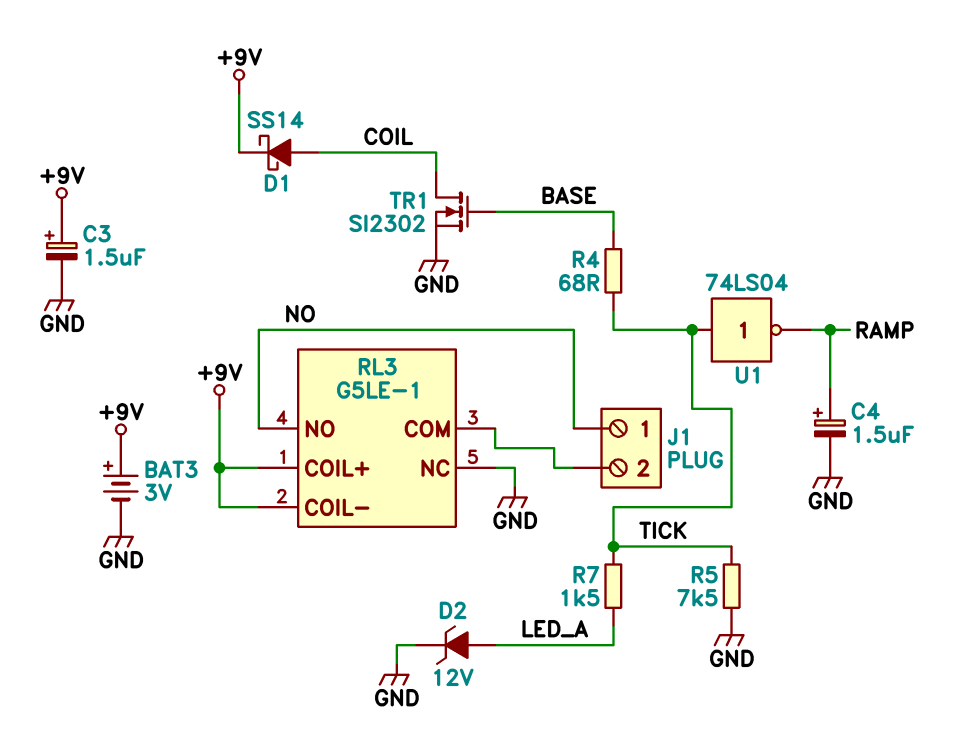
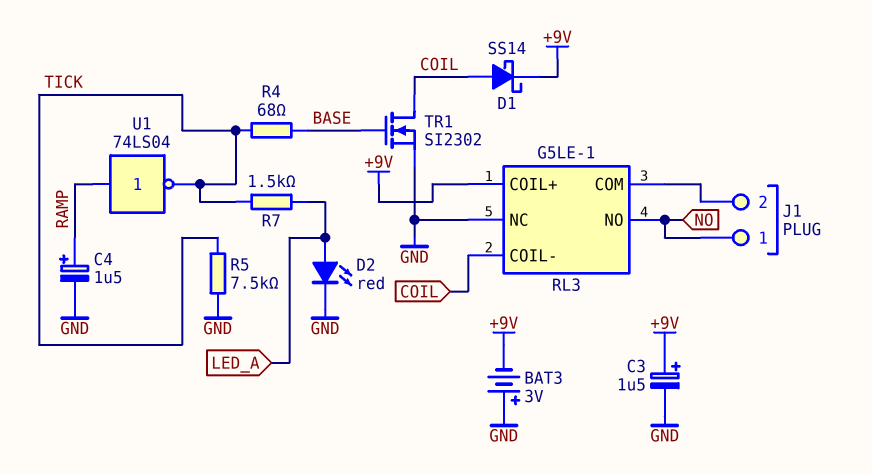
BAT3: 3V (plus +9V, minus GND) -> 3V (plus GND, minus +9V)
D2: zener 12V (A LED_A, K GND) -> LED red (A LED_A, K GND)
RL3 pin COIL-: +9V -> COIL
U1: NOT 74LS04 (in TICK, out RAMP) -> NOT 74LS04 (in RAMP, out TICK)

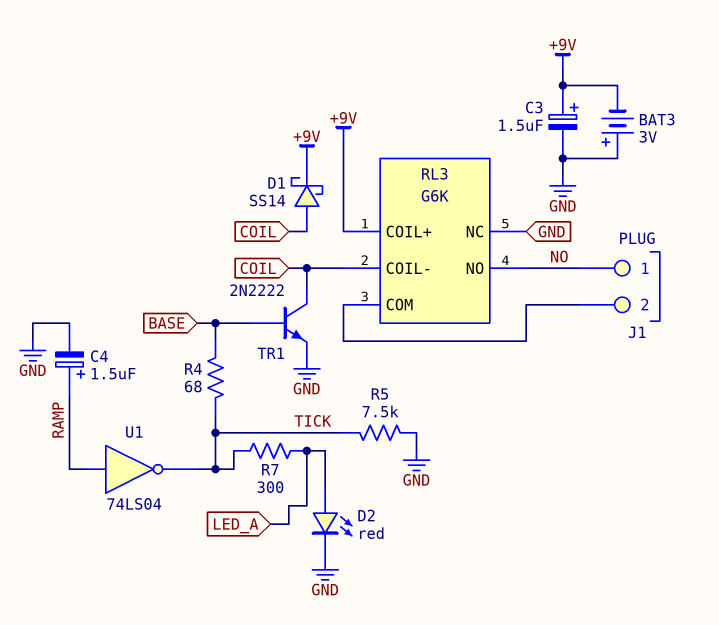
R7: 1.5k (LED_A, TICK) -> 300 (LED_A, TICK)
RL3: G5LE-1 -> G6K
TR1: NMOS SI2302 (G BASE, D COIL, S GND) -> NPN 2N2222 (B BASE, C COIL, E GND)

